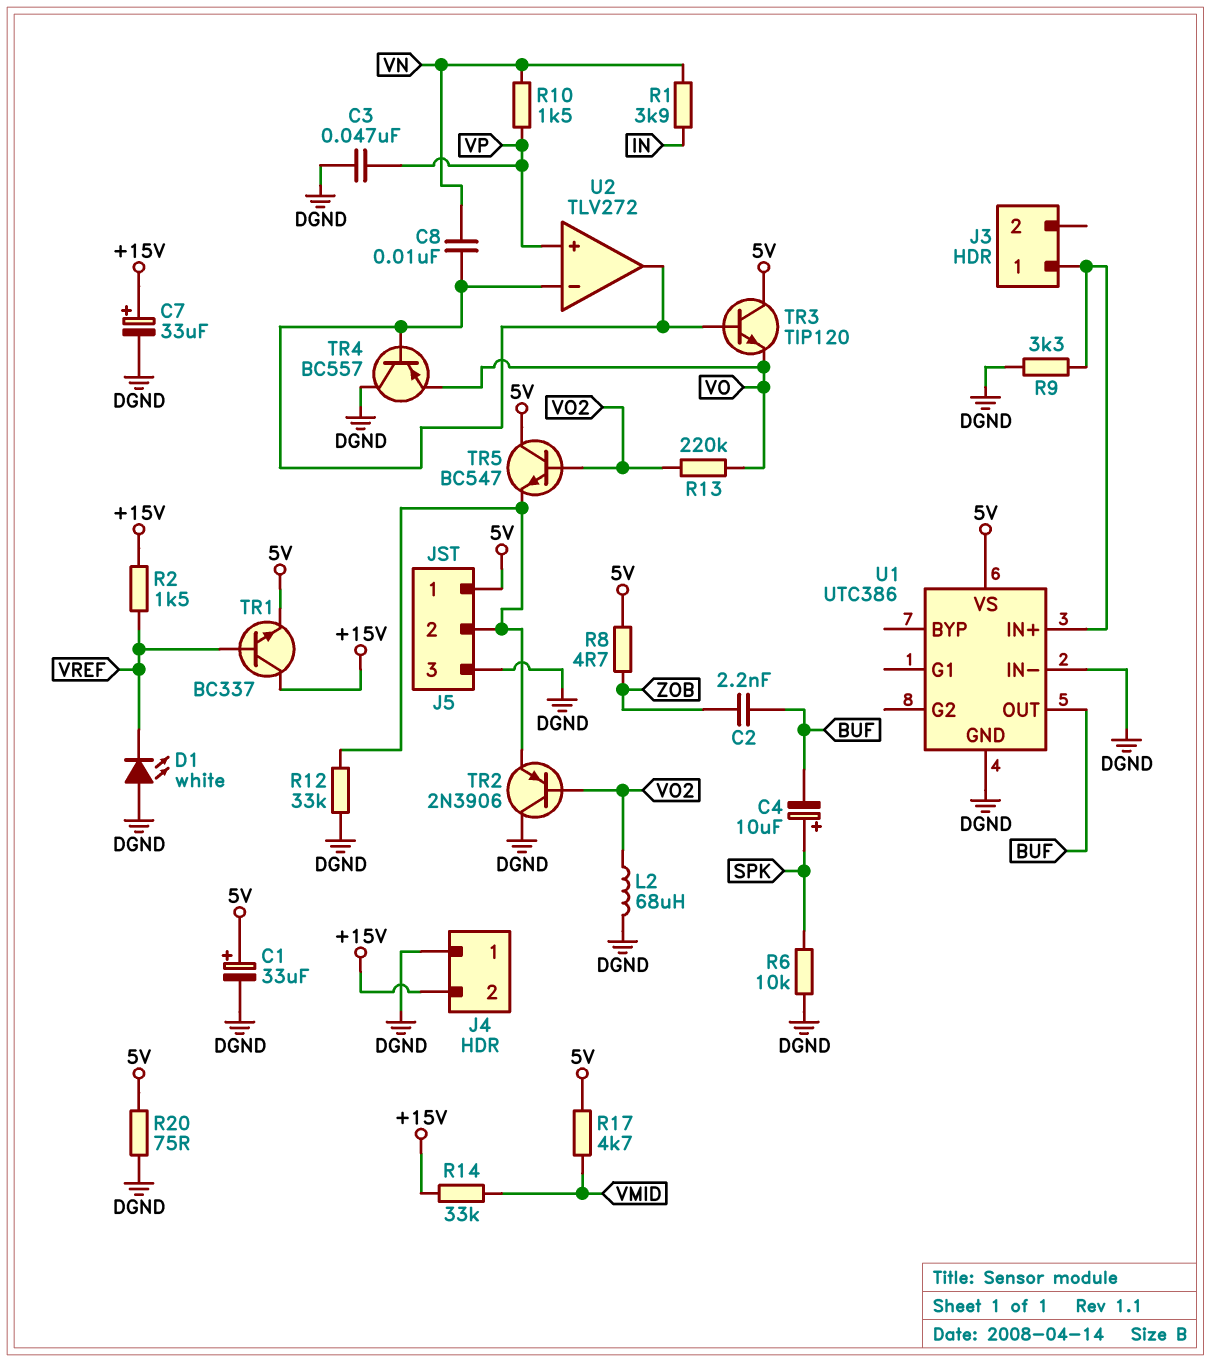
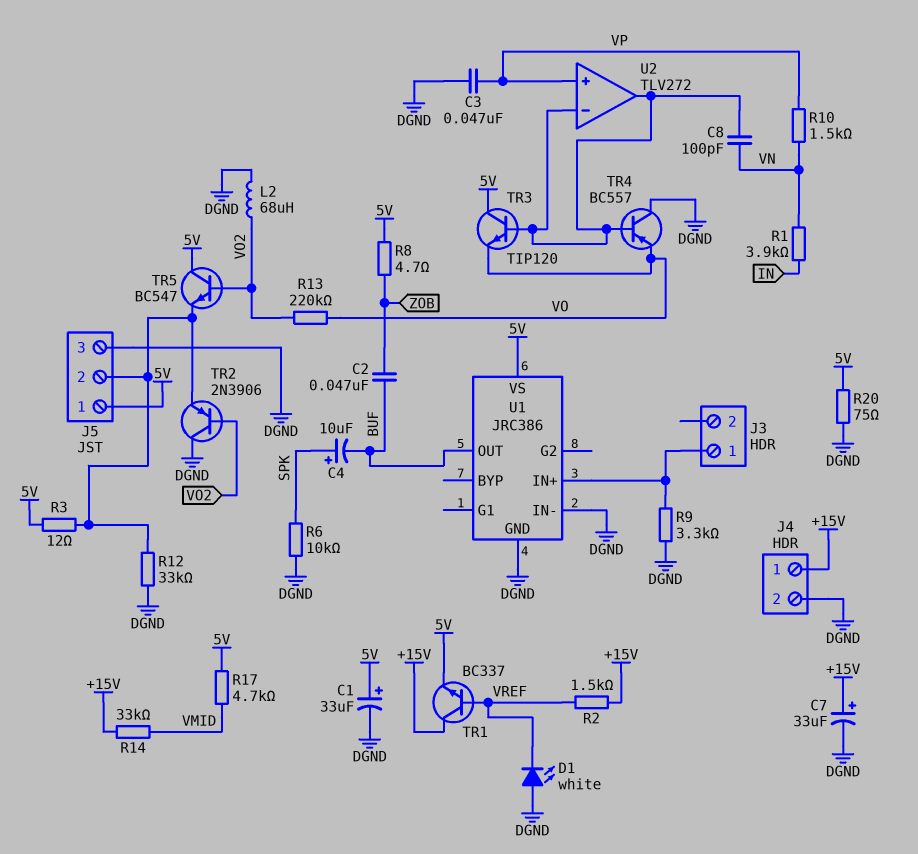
C2: 2.2nF (BUF, ZOB) -> 47nF (BUF, ZOB)
C8: 10nF (U2/in-, VN) -> 100pF (U2/in-, VN)
J4 pin 1: DGND -> +15V
J4 pin 2: +15V -> DGND
R3: none -> 12 (5V, J5/2)
U1: UTC386 -> JRC386

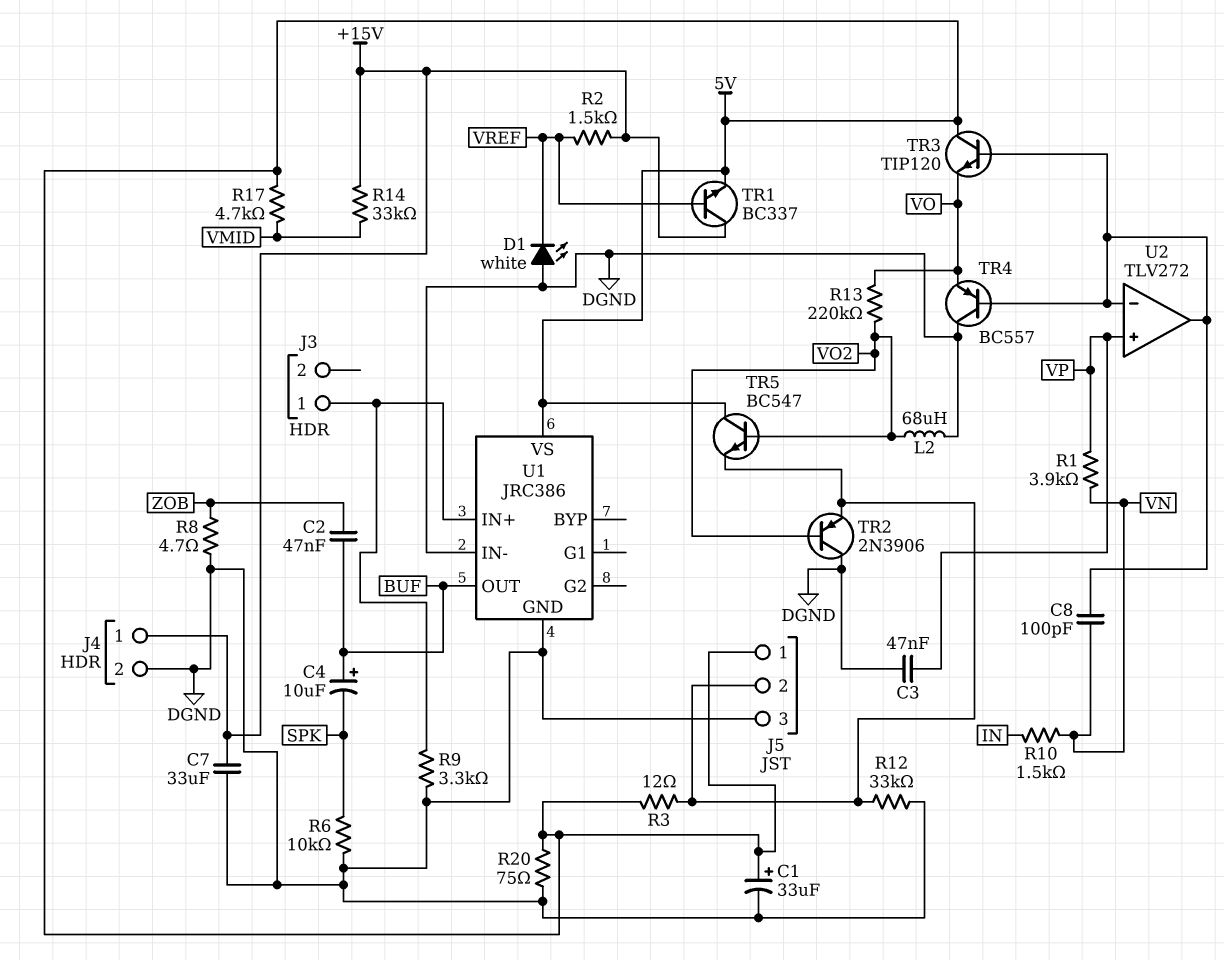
C4: 10uF (plus SPK, minus BUF) -> 10uF (plus BUF, minus SPK)
C7: 33uF (plus +15V, minus DGND) -> 33uF (+15V, DGND)
R1: 3.9k (IN, VN) -> 3.9k (VN, VP)
R8: 4.7 (5V, ZOB) -> 4.7 (DGND, ZOB)
R10: 1.5k (VN, VP) -> 1.5k (IN, VN)

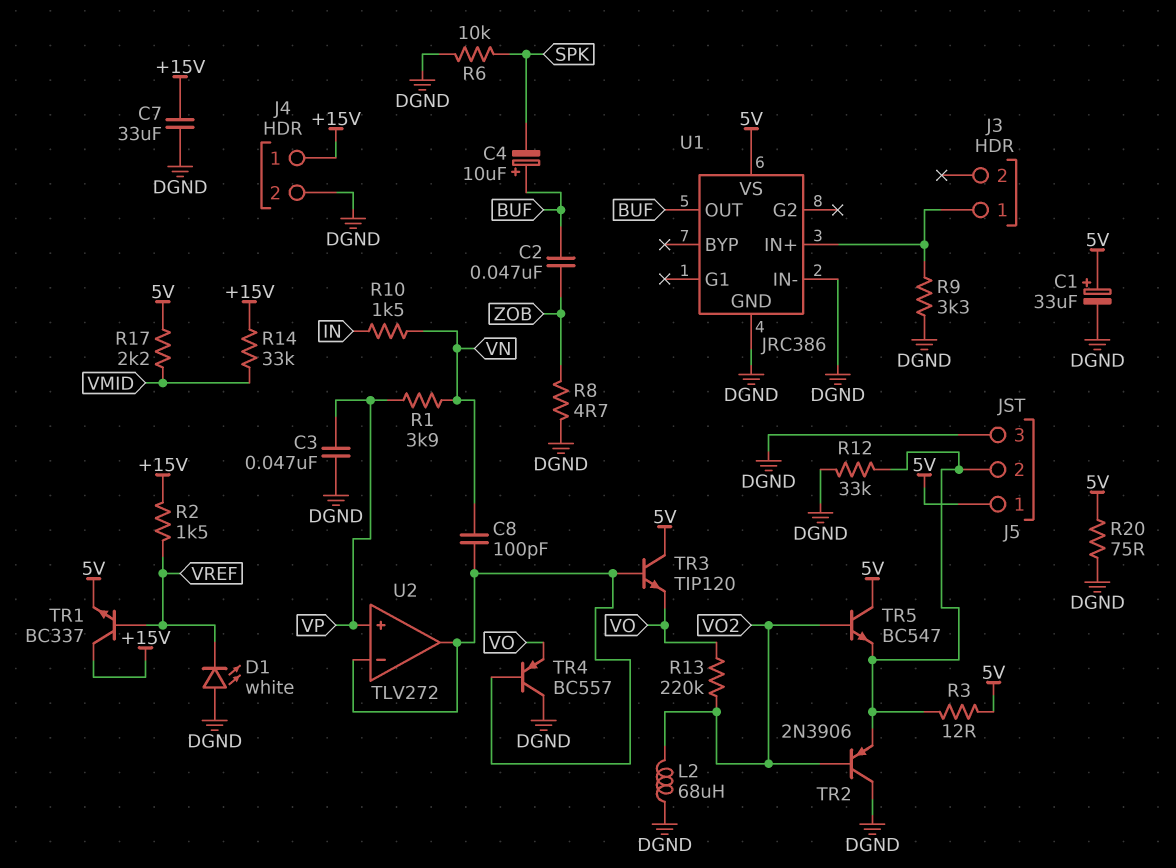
R17: 4.7k (5V, VMID) -> 2.2k (5V, VMID)

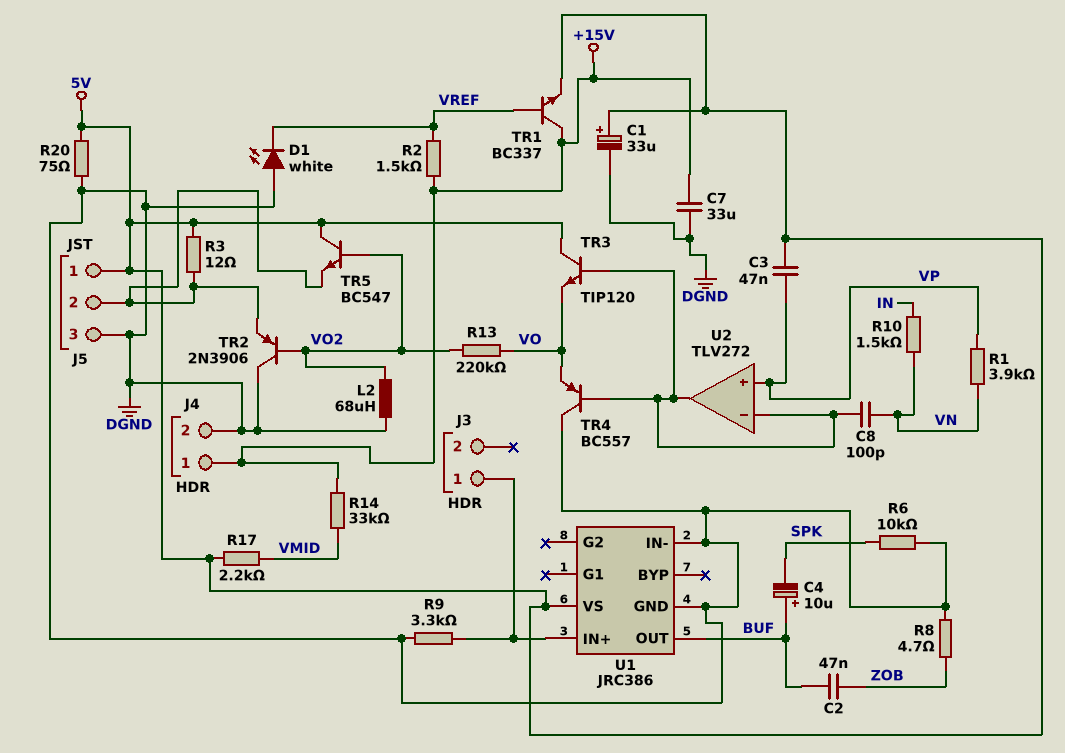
C3: 47nF (DGND, VP) -> 47nF (5V, VP)
R12: 33k (DGND, J5/2) -> none

